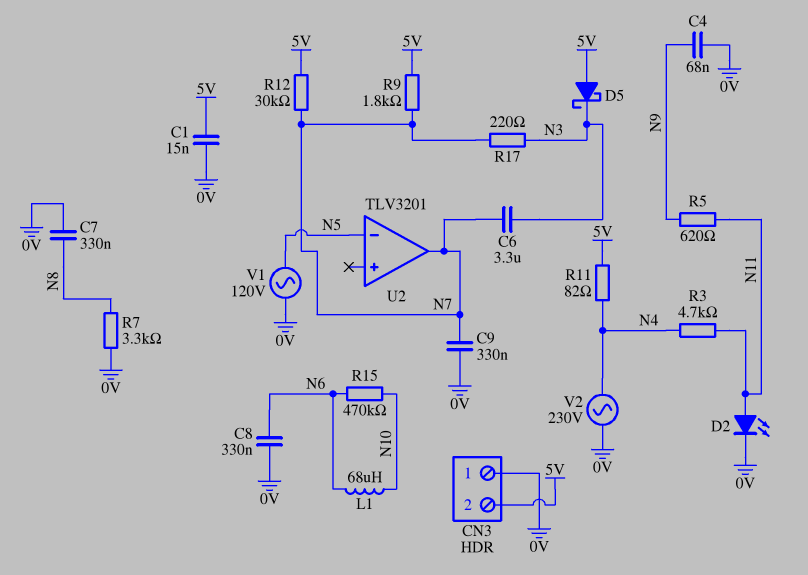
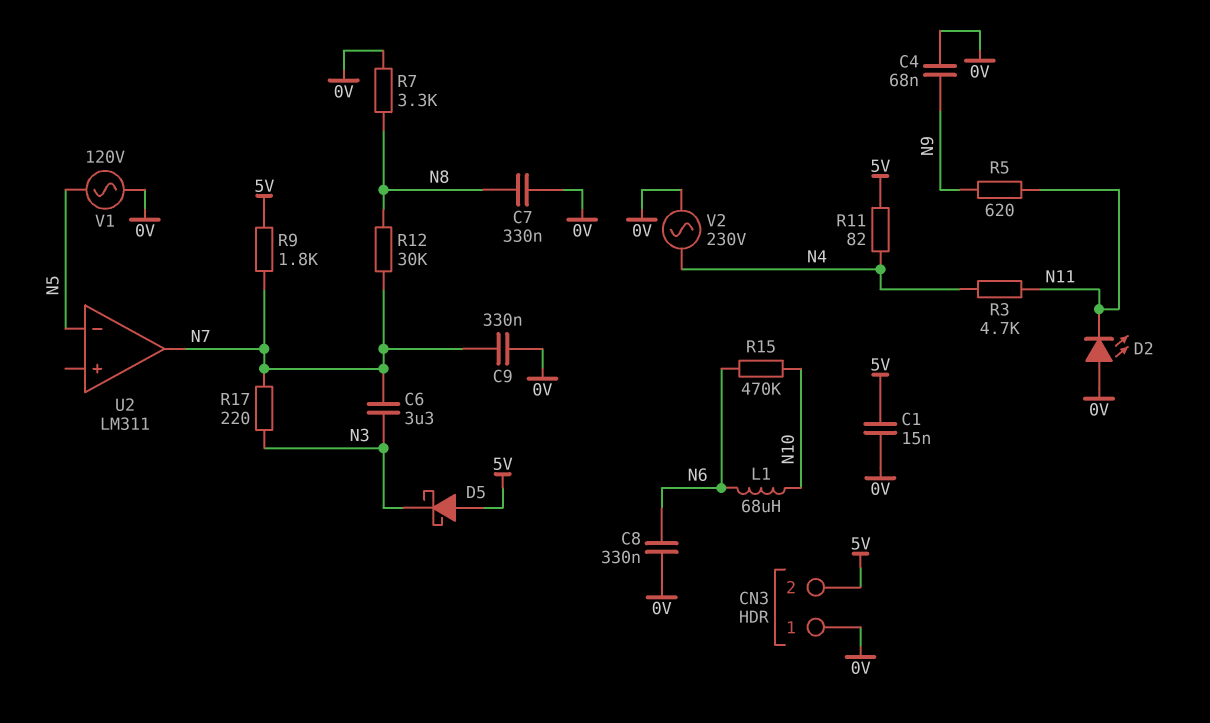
D2: LED (A N11, K 0V) -> LED (A 0V, K N11)
R12: 30k (5V, N7) -> 30k (N7, N8)
U2: TLV3201 -> LM311

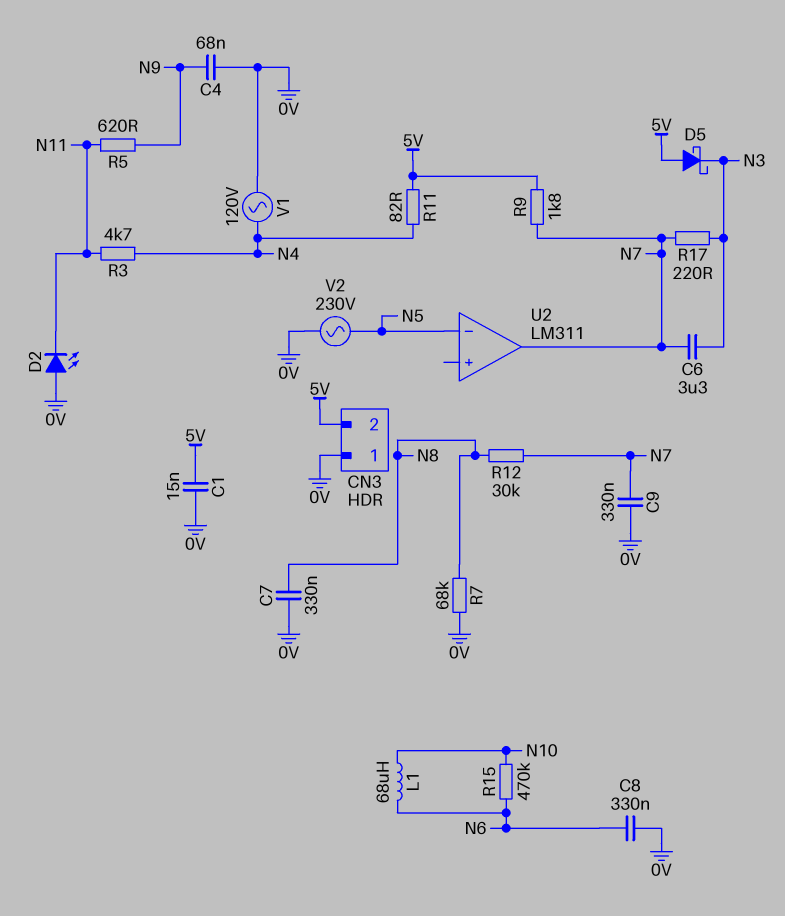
R7: 3.3k (0V, N8) -> 68k (0V, N8)
V1: AC 120V (0V, N5) -> AC 120V (0V, N4)
V2: AC 230V (0V, N4) -> AC 230V (0V, N5)

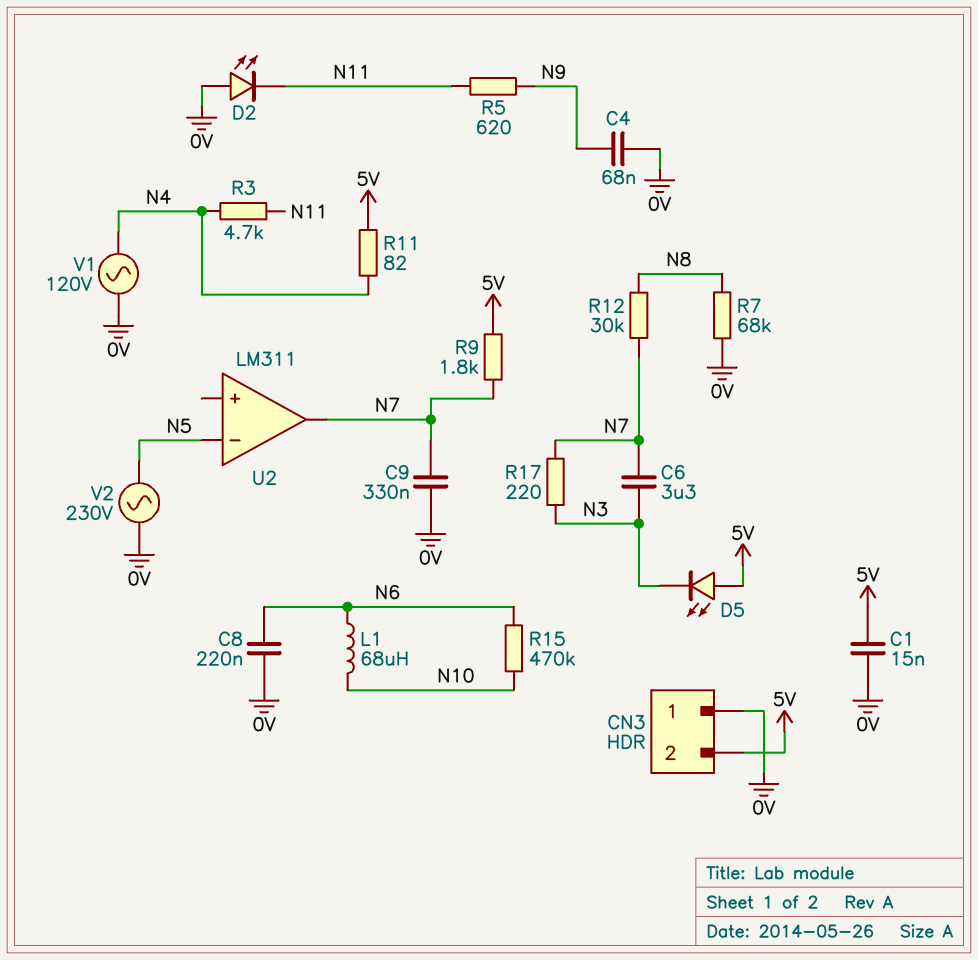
C7: 330nF (0V, N8) -> none
C8: 330nF (0V, N6) -> 220nF (0V, N6)
D5: schottky (A 5V, K N3) -> LED (A 5V, K N3)

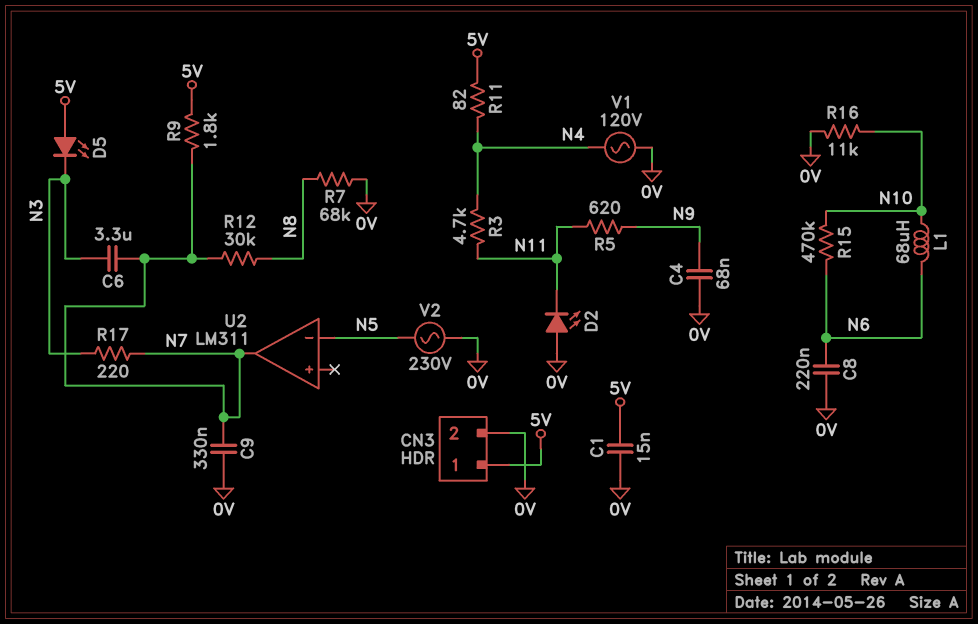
CN3 pin 1: 0V -> 5V
CN3 pin 2: 5V -> 0V
R16: none -> 11k (0V, N10)

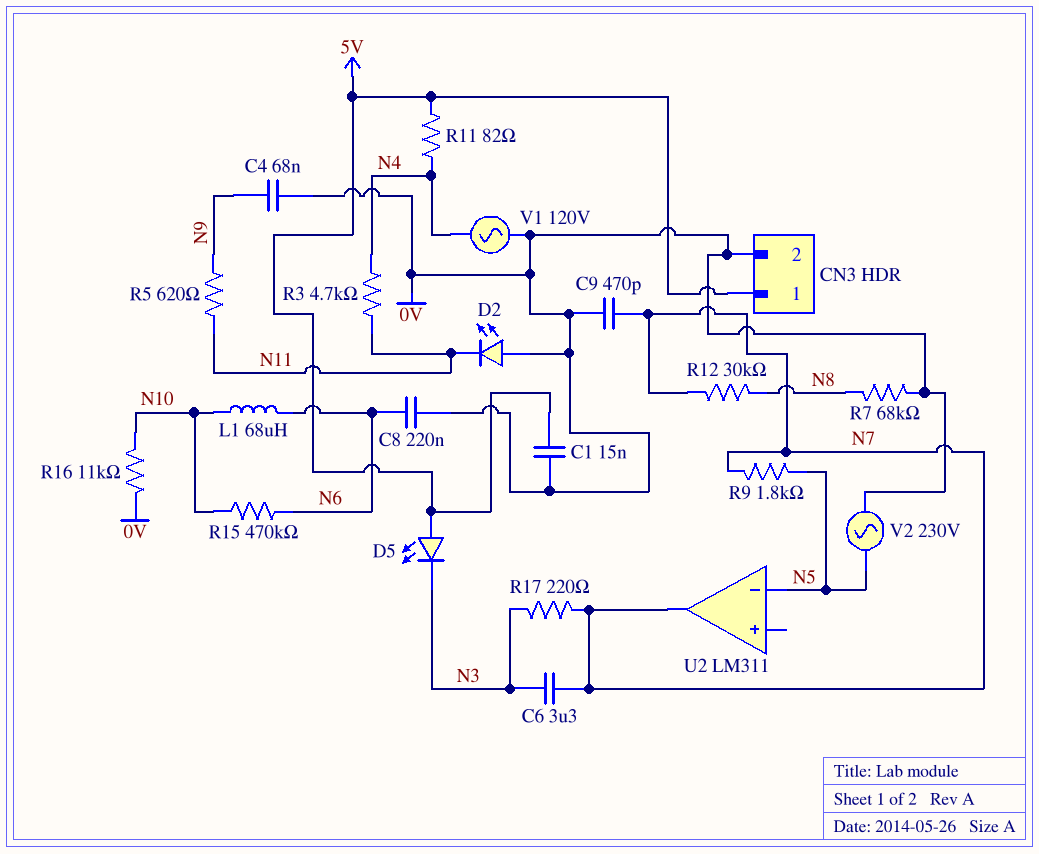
C9: 330nF (0V, N7) -> 470pF (0V, N7)
R9: 1.8k (5V, N7) -> 1.8k (N5, N7)

